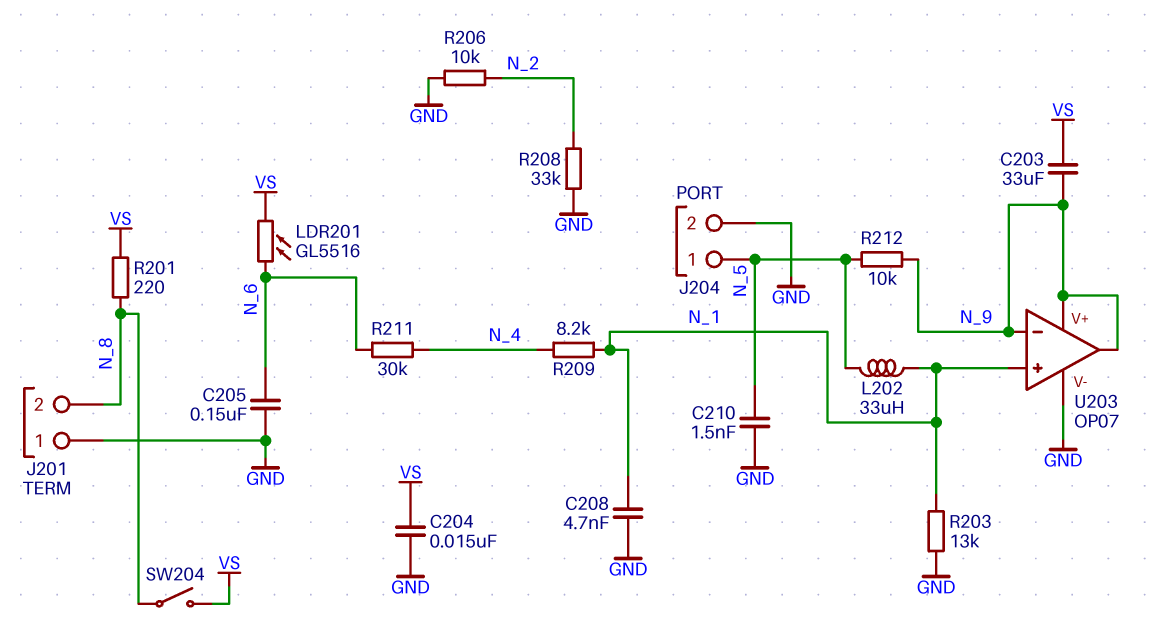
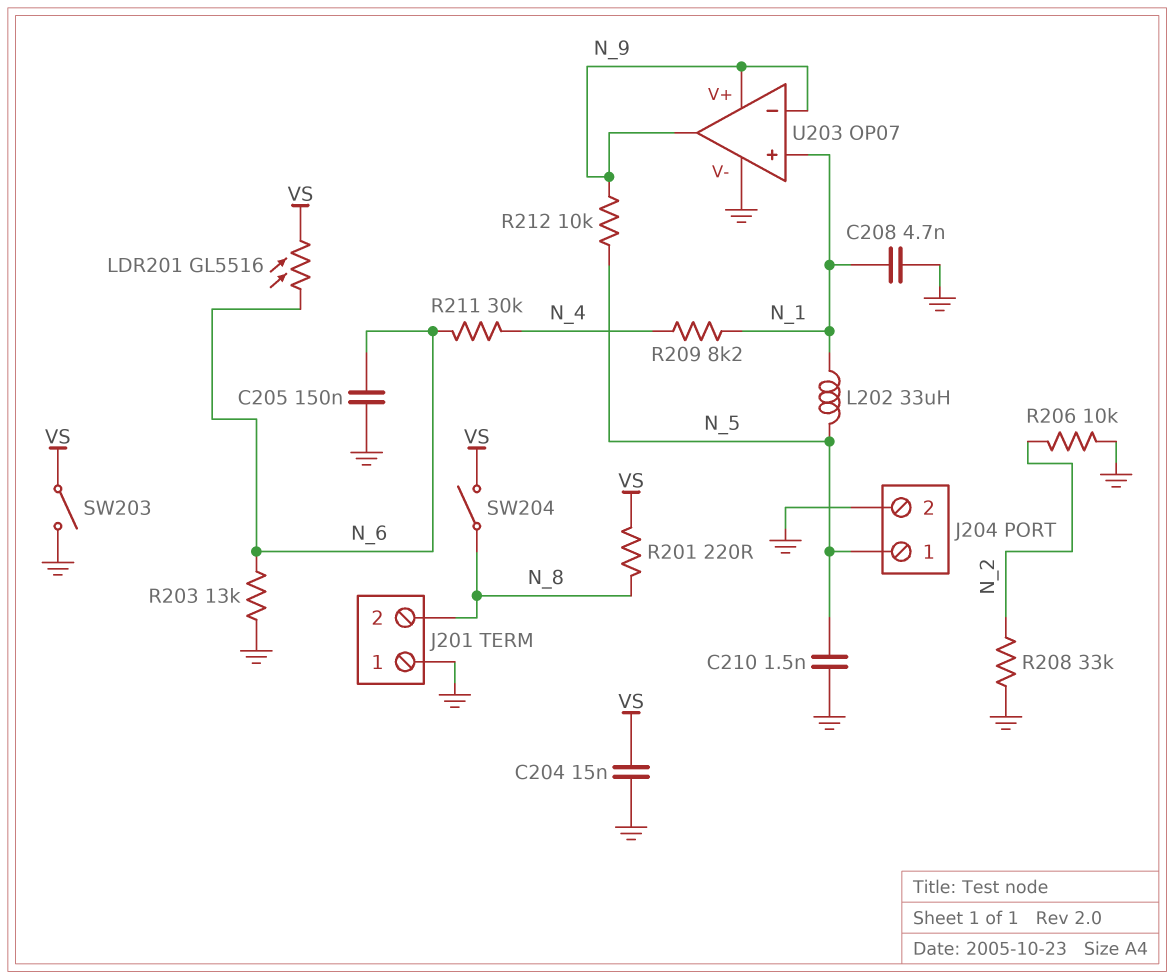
C203: 33uF (N_9, VS) -> none
R203: 13k (GND, N_1) -> 13k (GND, N_6)
SW203: none -> switch (GND, VS)

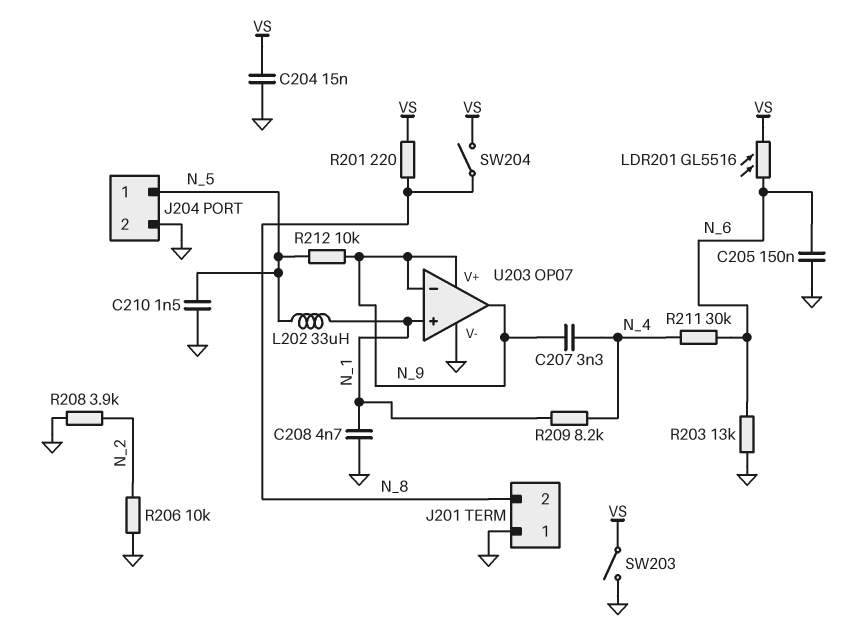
C207: none -> 3.3nF (N_4, N_9)
R208: 33k (GND, N_2) -> 3.9k (GND, N_2)

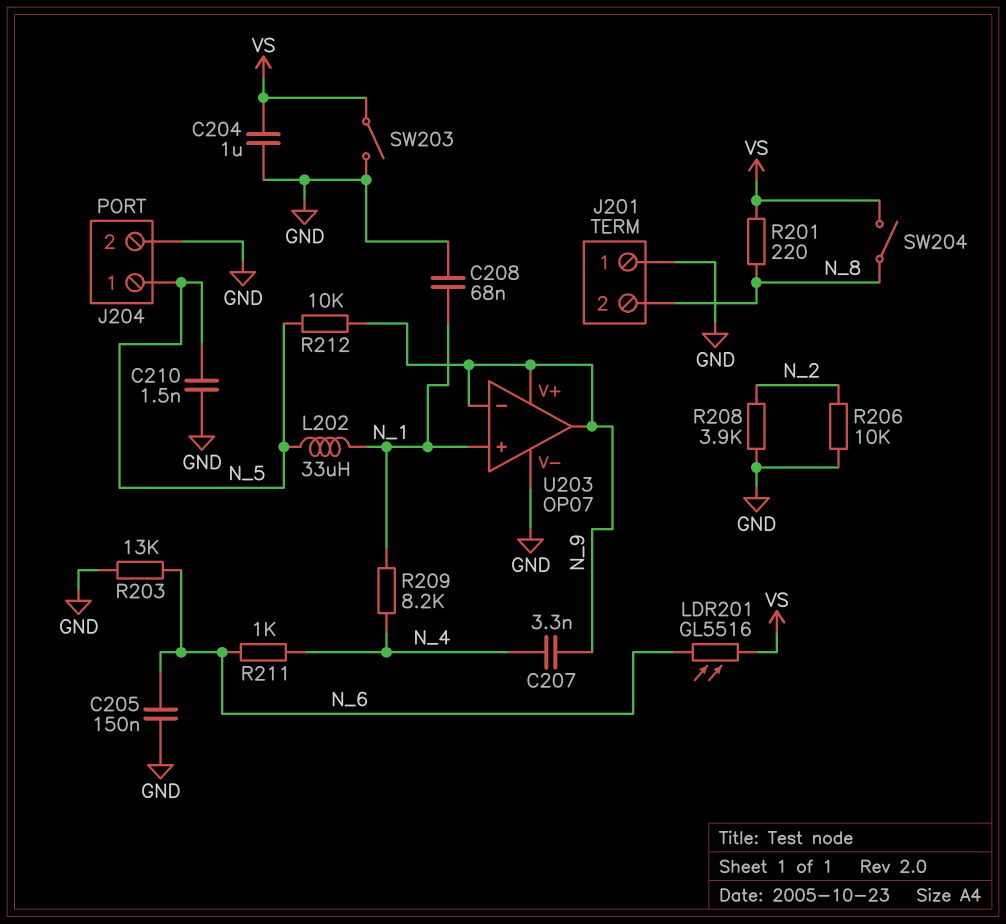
C204: 15nF (GND, VS) -> 1uF (GND, VS)
C208: 4.7nF (GND, N_1) -> 68nF (GND, N_1)
R211: 30k (N_4, N_6) -> 1k (N_4, N_6)

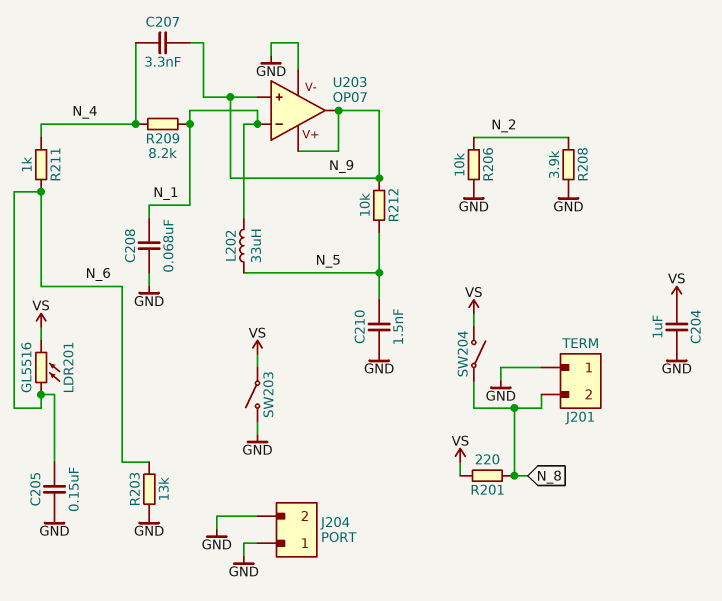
J204 pin 1: N_5 -> GND
U203 pin in+: N_1 -> N_9
U203 pin in-: N_9 -> N_1

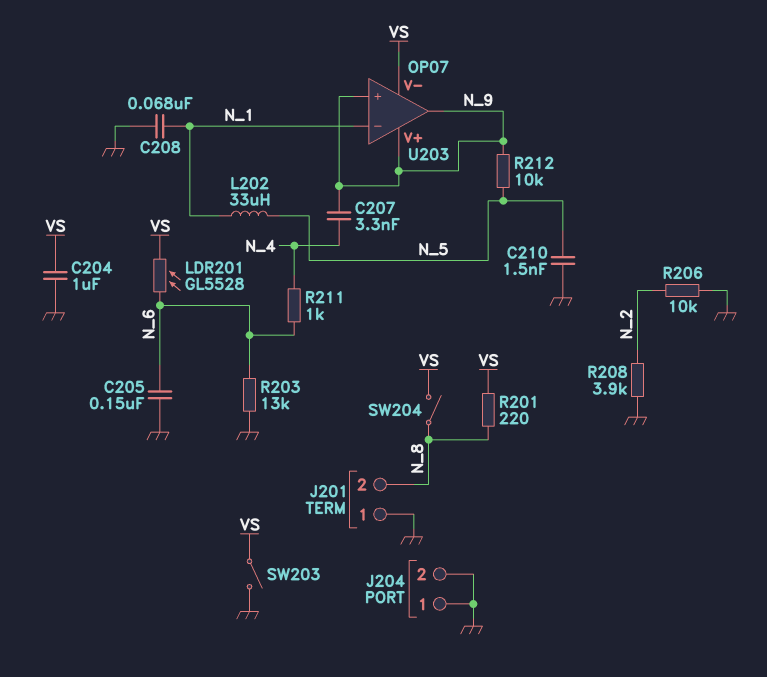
LDR201: GL5516 (N_6, VS) -> GL5528 (N_6, VS)
R209: 8.2k (N_1, N_4) -> none
U203 pin V-: GND -> VS

